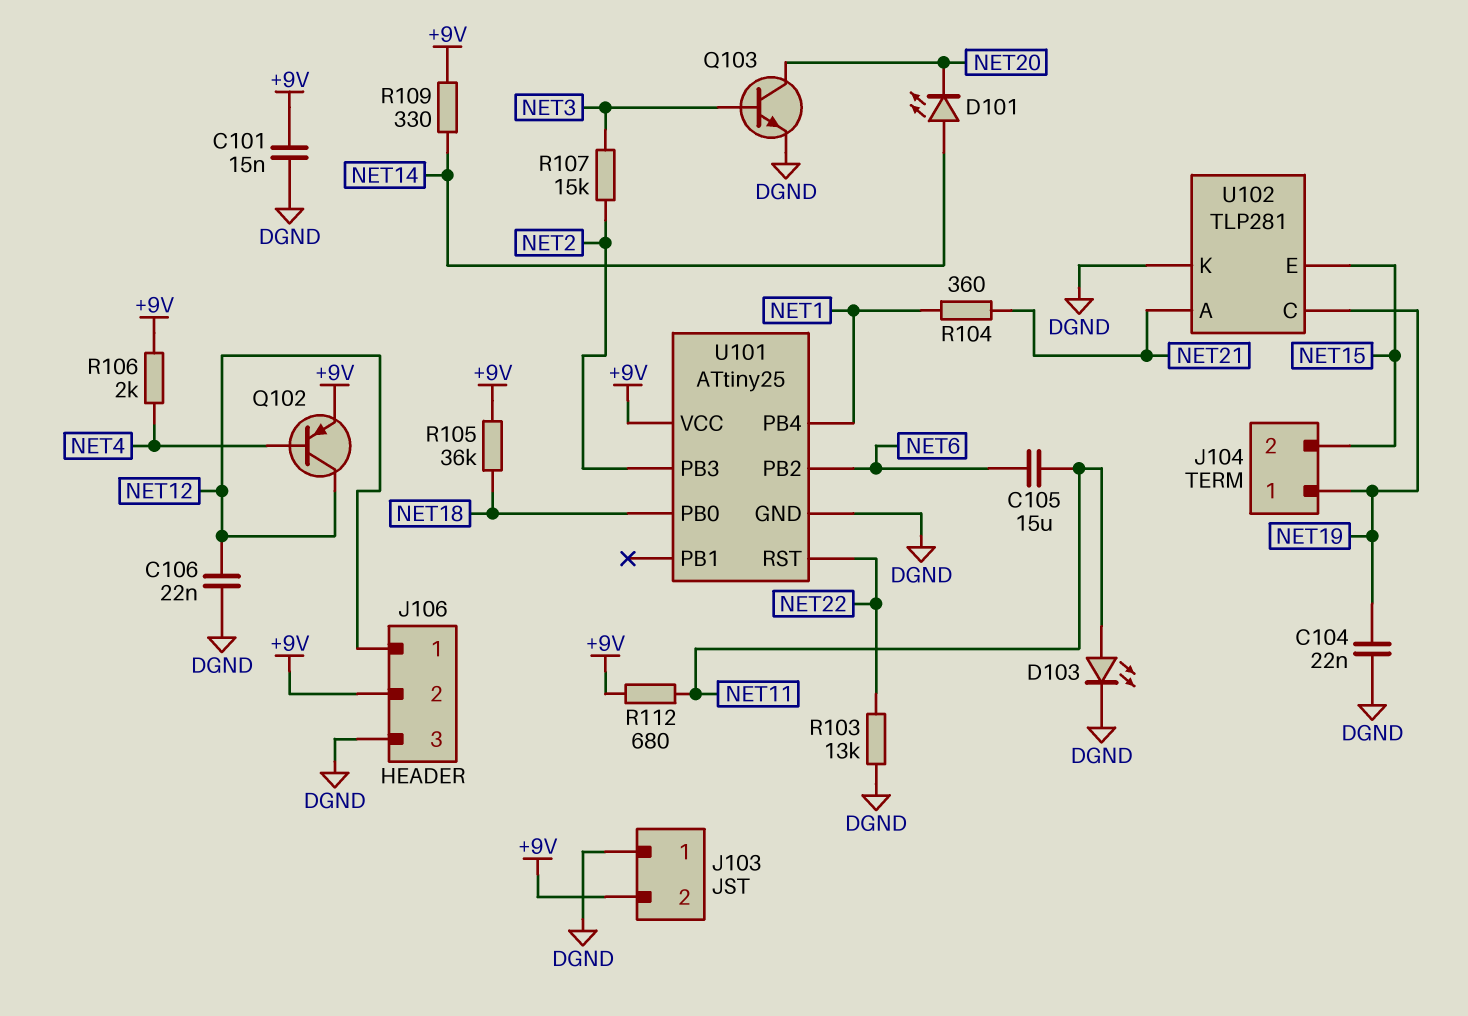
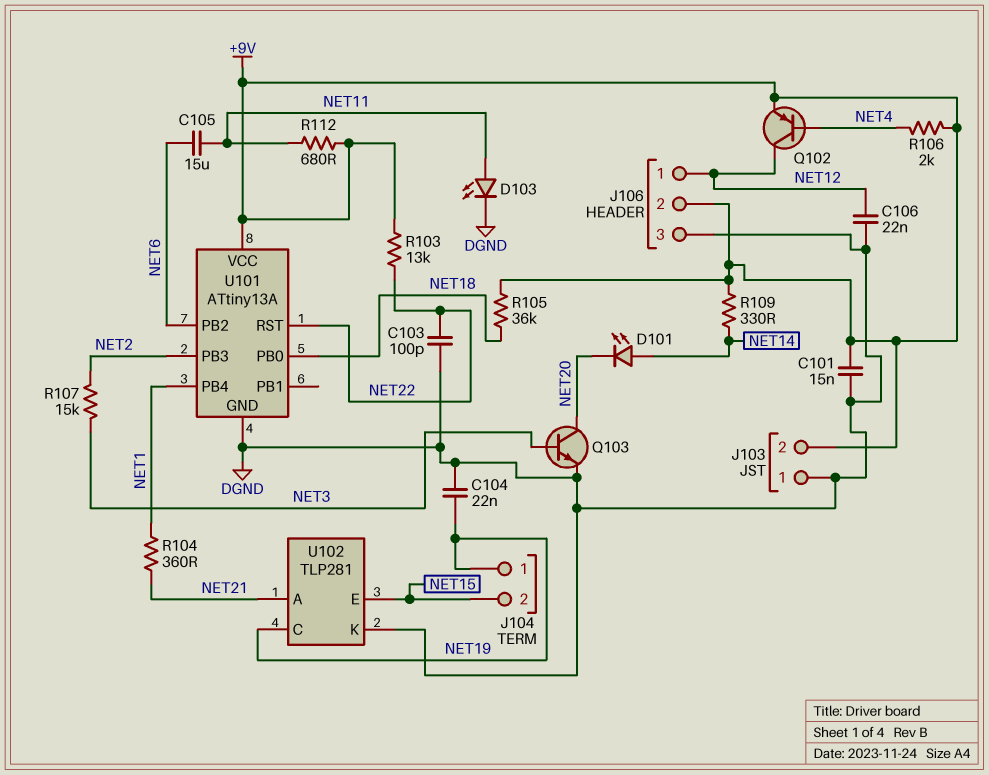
C103: none -> 100pF (DGND, NET22)
R103: 13k (DGND, NET22) -> 13k (+9V, NET22)
U101: ATtiny25 -> ATtiny13A

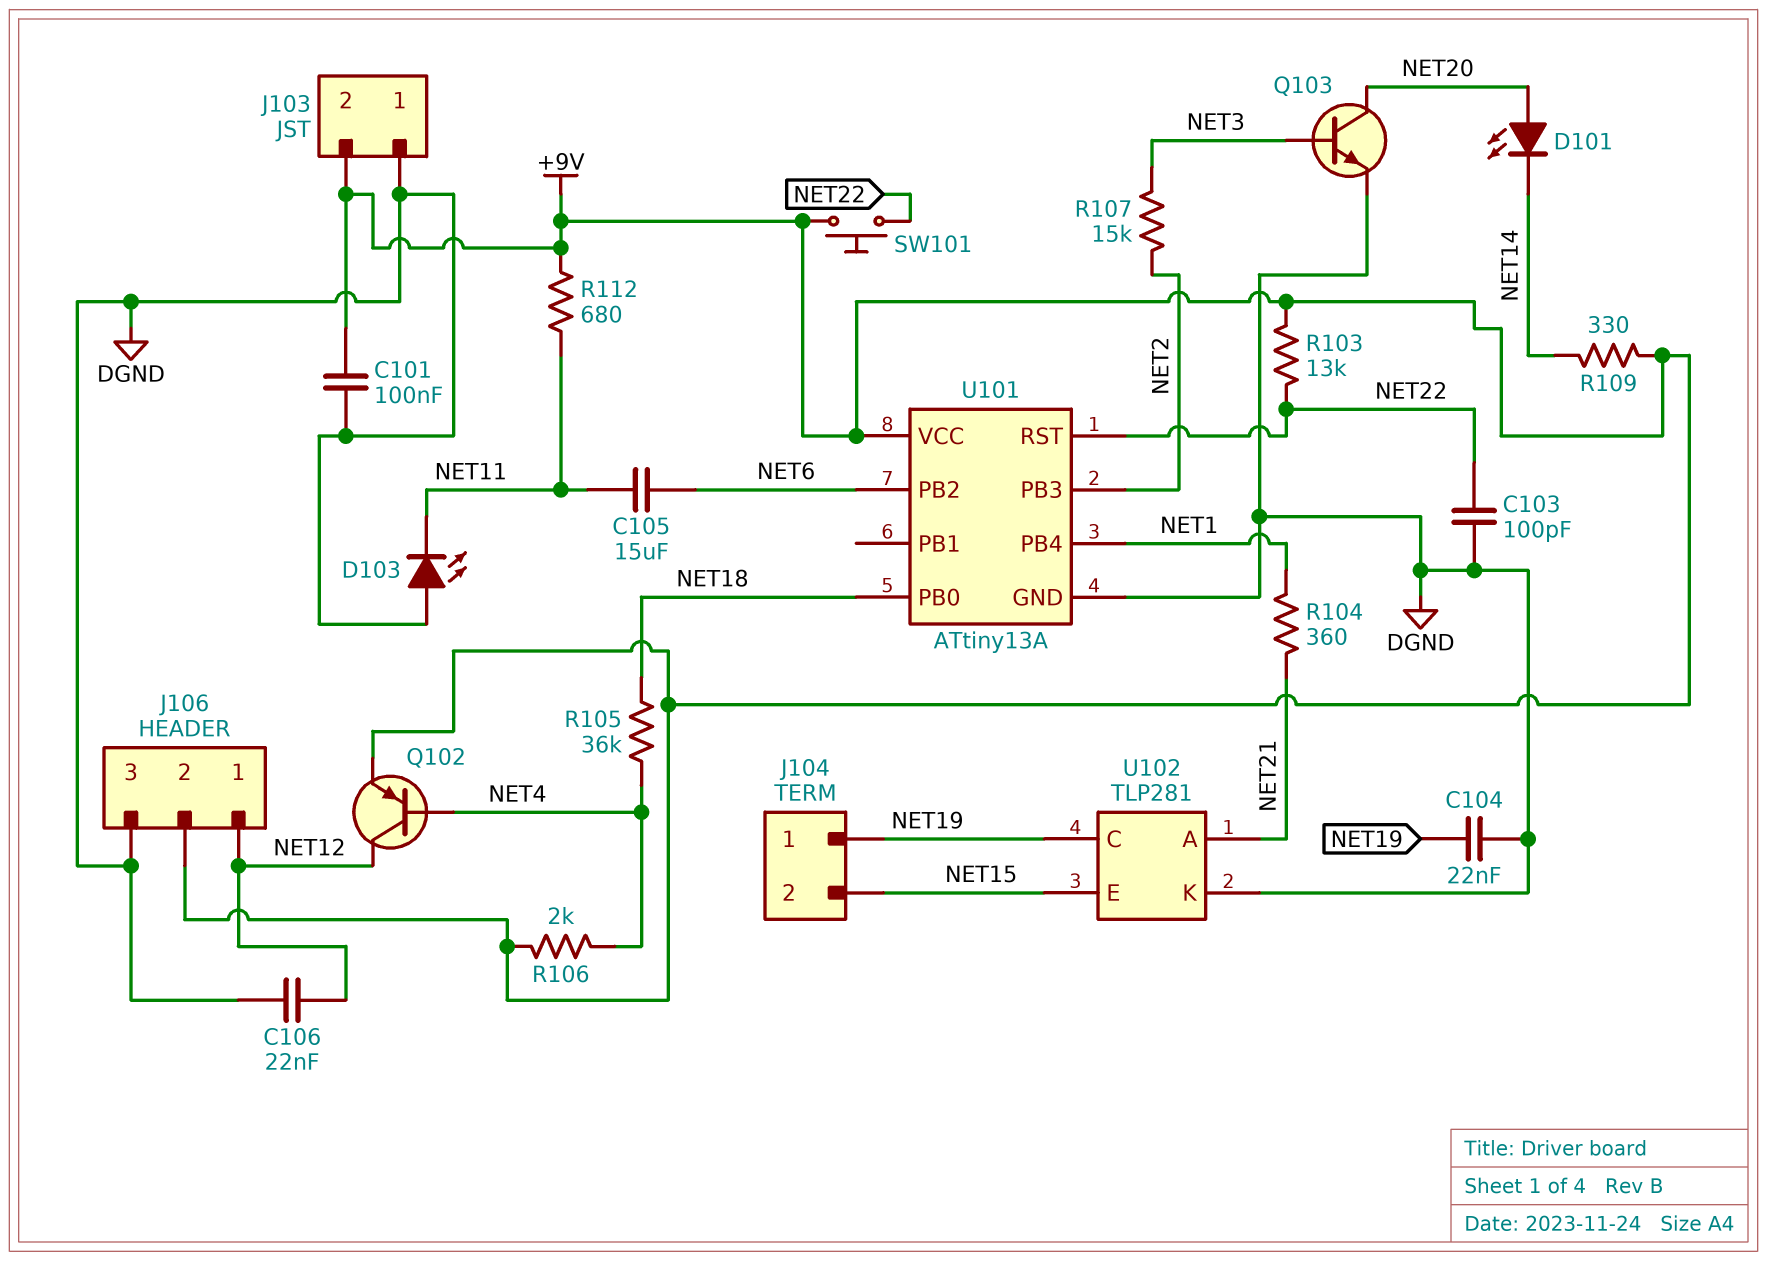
C101: 15nF (+9V, DGND) -> 100nF (+9V, DGND)
D101: LED (A NET14, K NET20) -> LED (A NET20, K NET14)
D103: LED (A NET11, K DGND) -> LED (A DGND, K NET11)
R105: 36k (+9V, NET18) -> 36k (NET4, NET18)
SW101: none -> button (+9V, NET22)

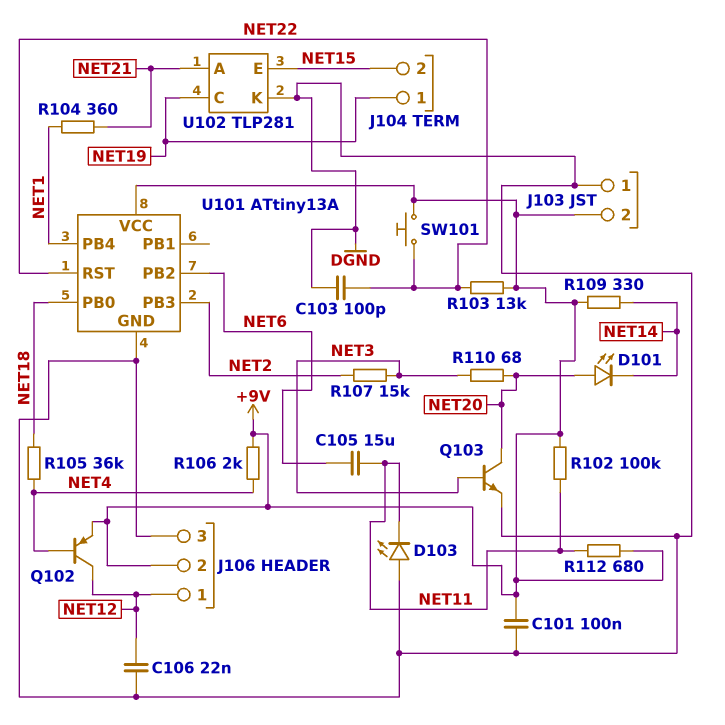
C104: 22nF (DGND, NET19) -> none
R102: none -> 100k (+9V, NET11)
R110: none -> 68 (NET3, NET20)

